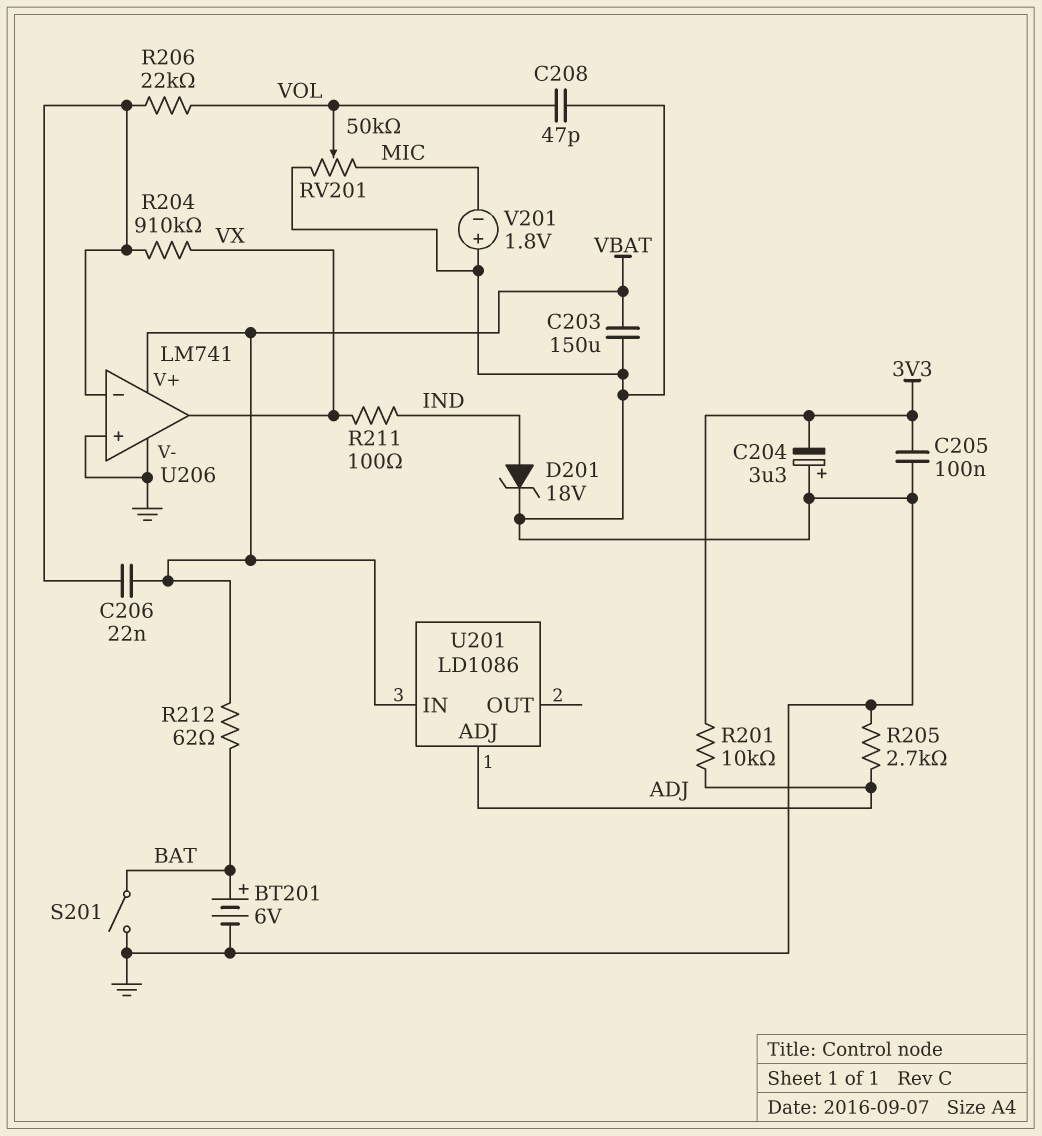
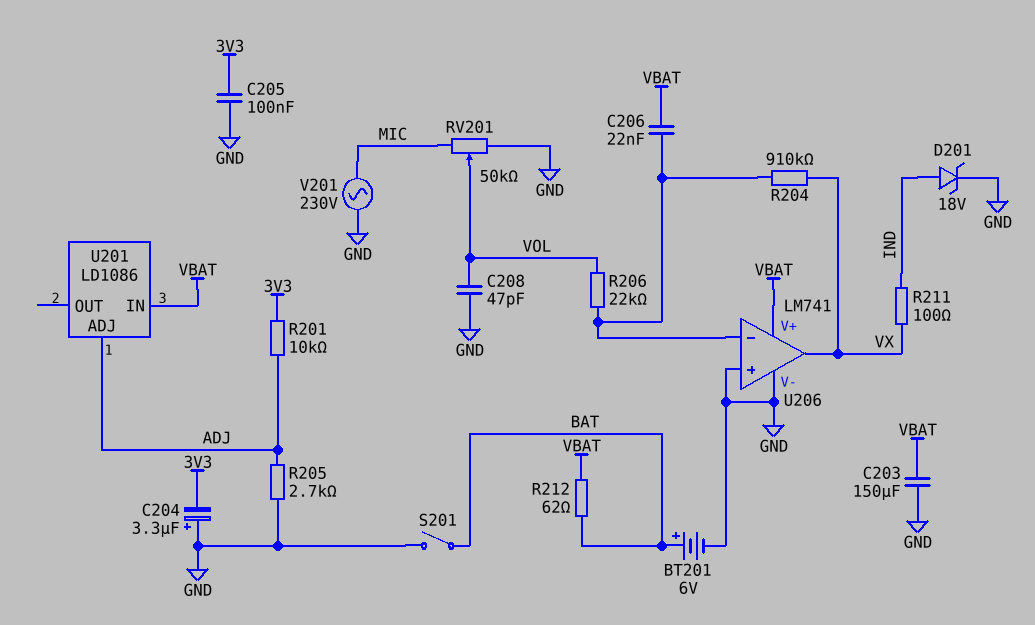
V201: 1.8V (plus GND, minus MIC) -> AC 230V (GND, MIC)

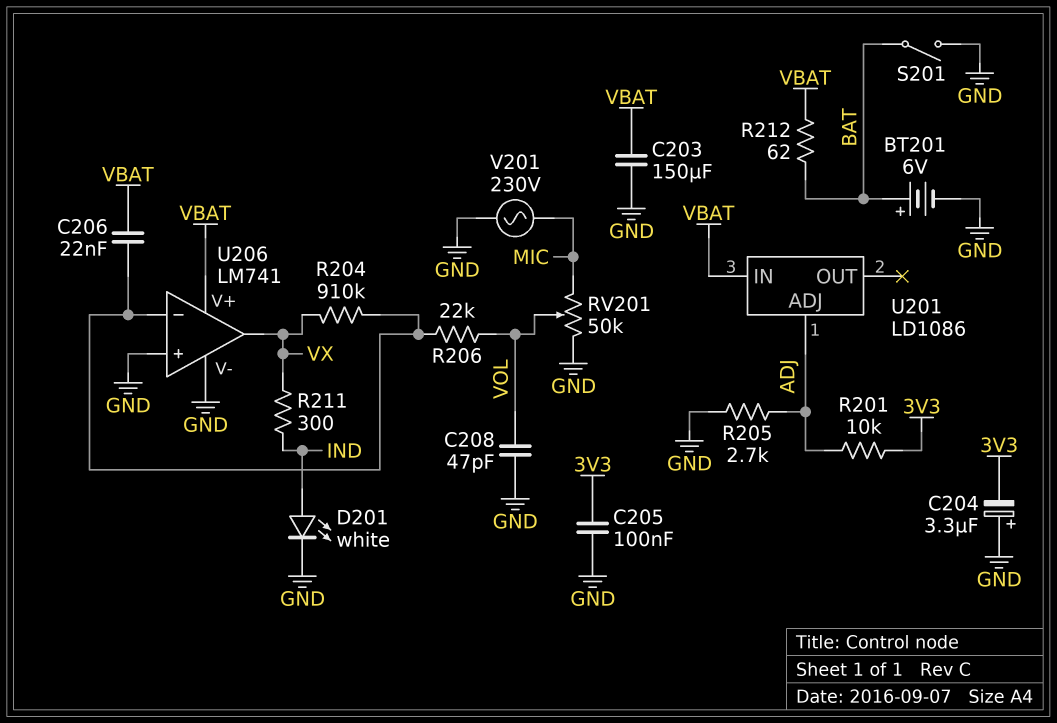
D201: zener 18V (A IND, K GND) -> LED white (A IND, K GND)
R211: 100 (IND, VX) -> 300 (IND, VX)

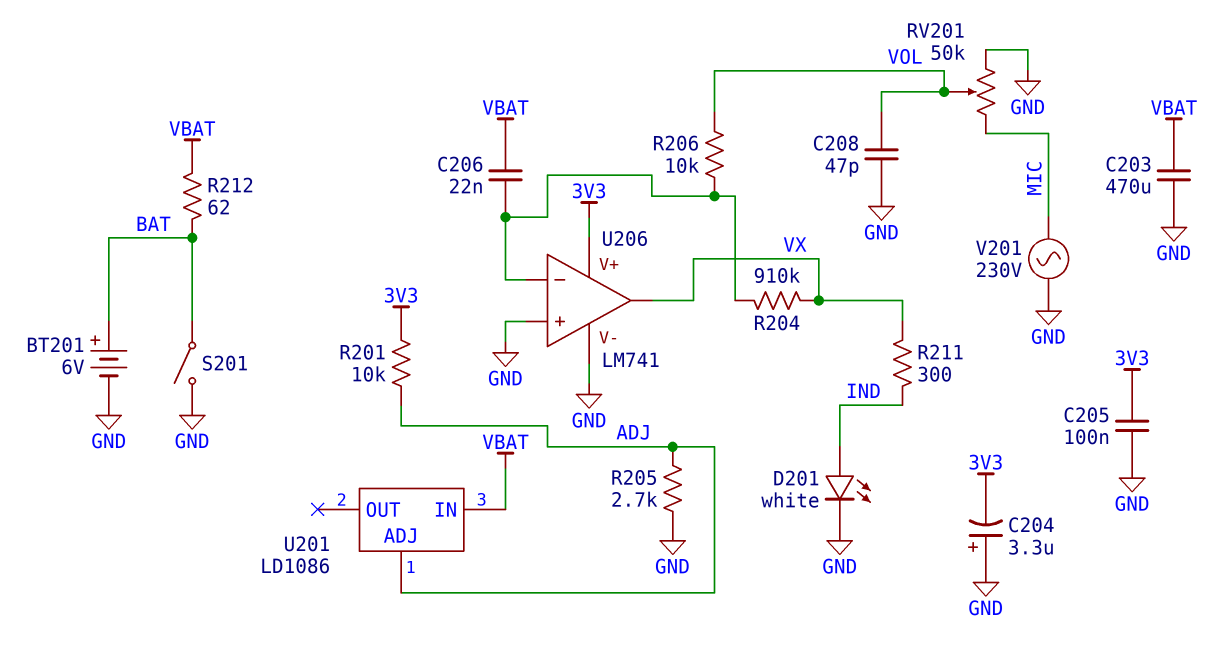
C203: 150uF (GND, VBAT) -> 470uF (GND, VBAT)
R206: 22k (U206/in-, VOL) -> 10k (U206/in-, VOL)
U206 pin V+: VBAT -> 3V3

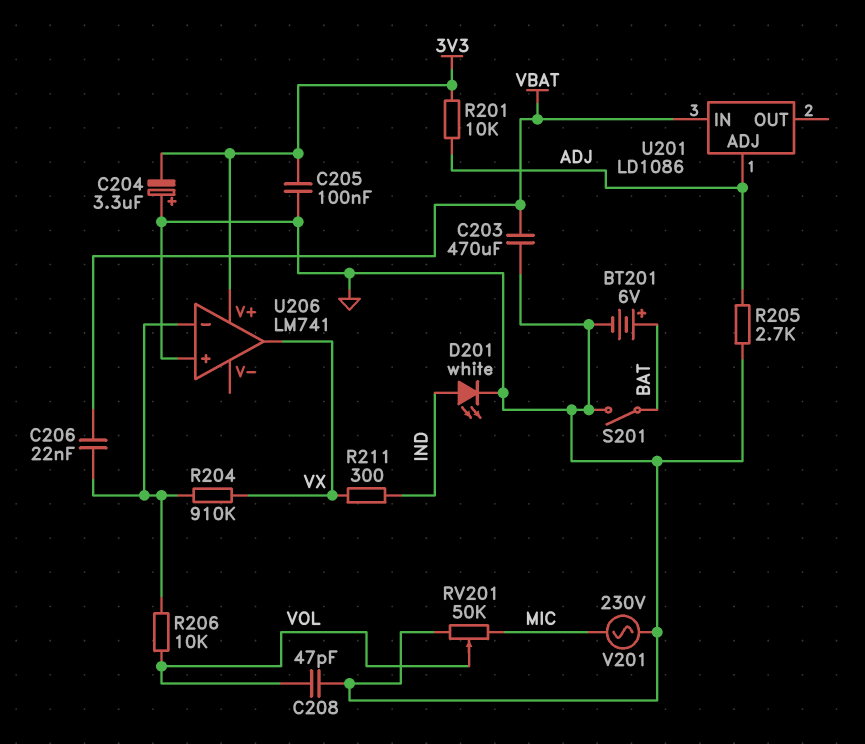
R212: 62 (BAT, VBAT) -> none
U206 pin V-: GND -> none

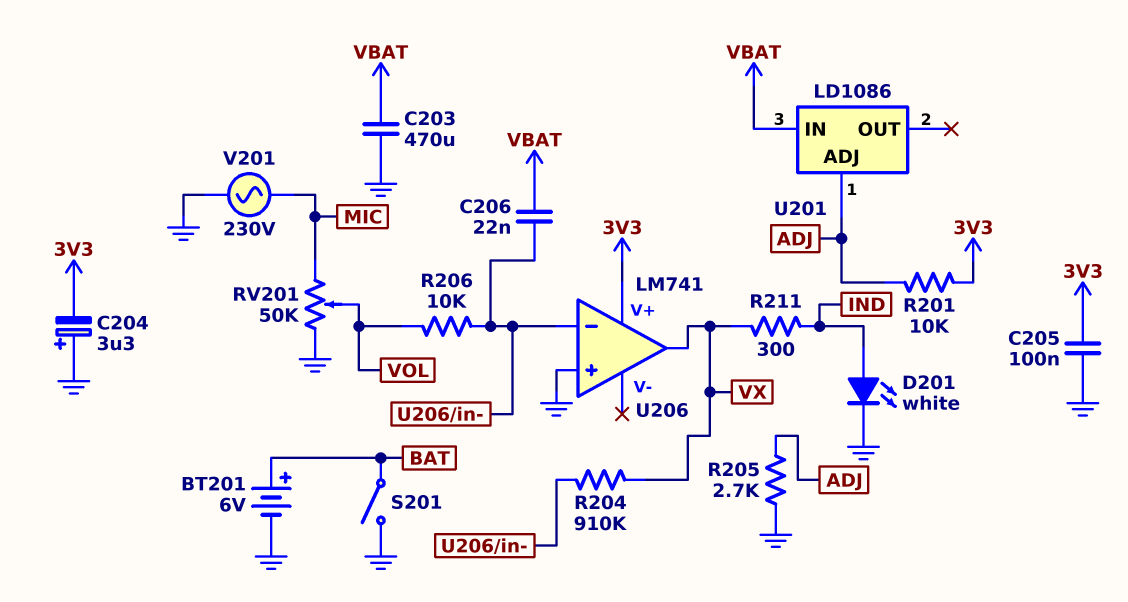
C208: 47pF (GND, VOL) -> none

